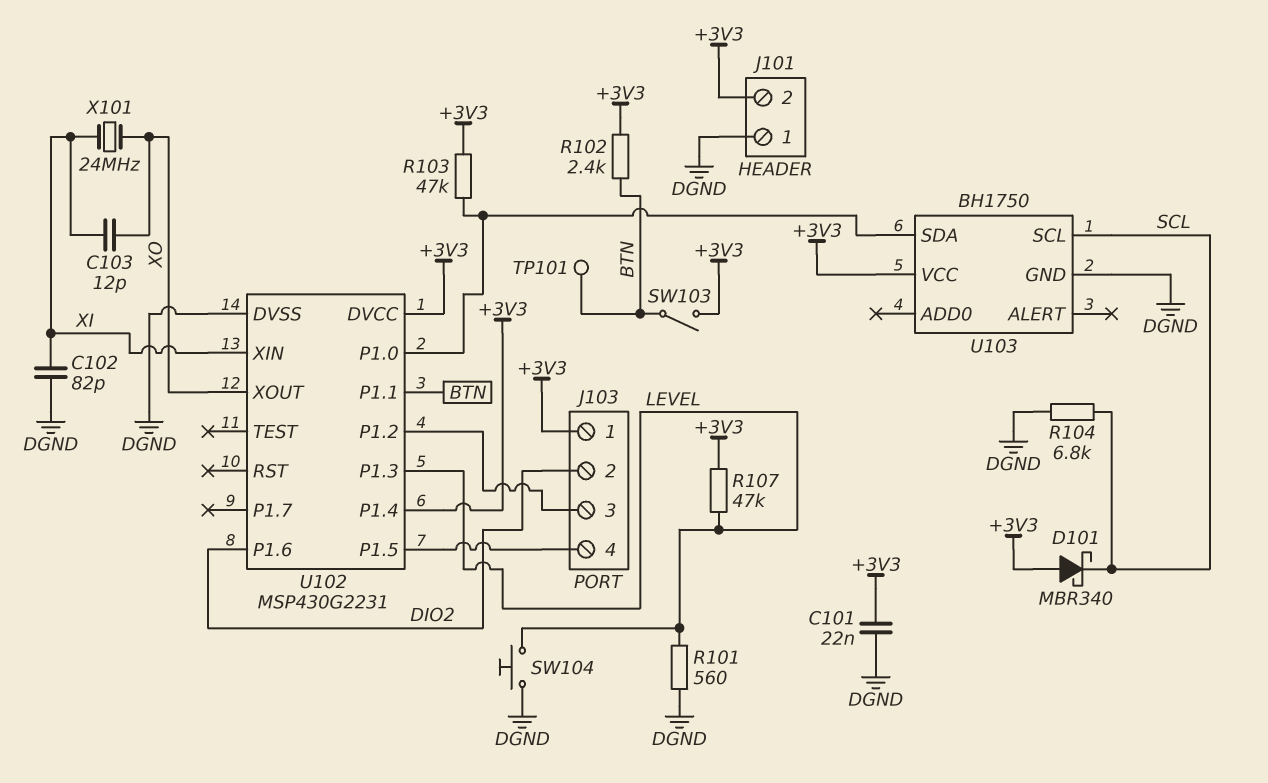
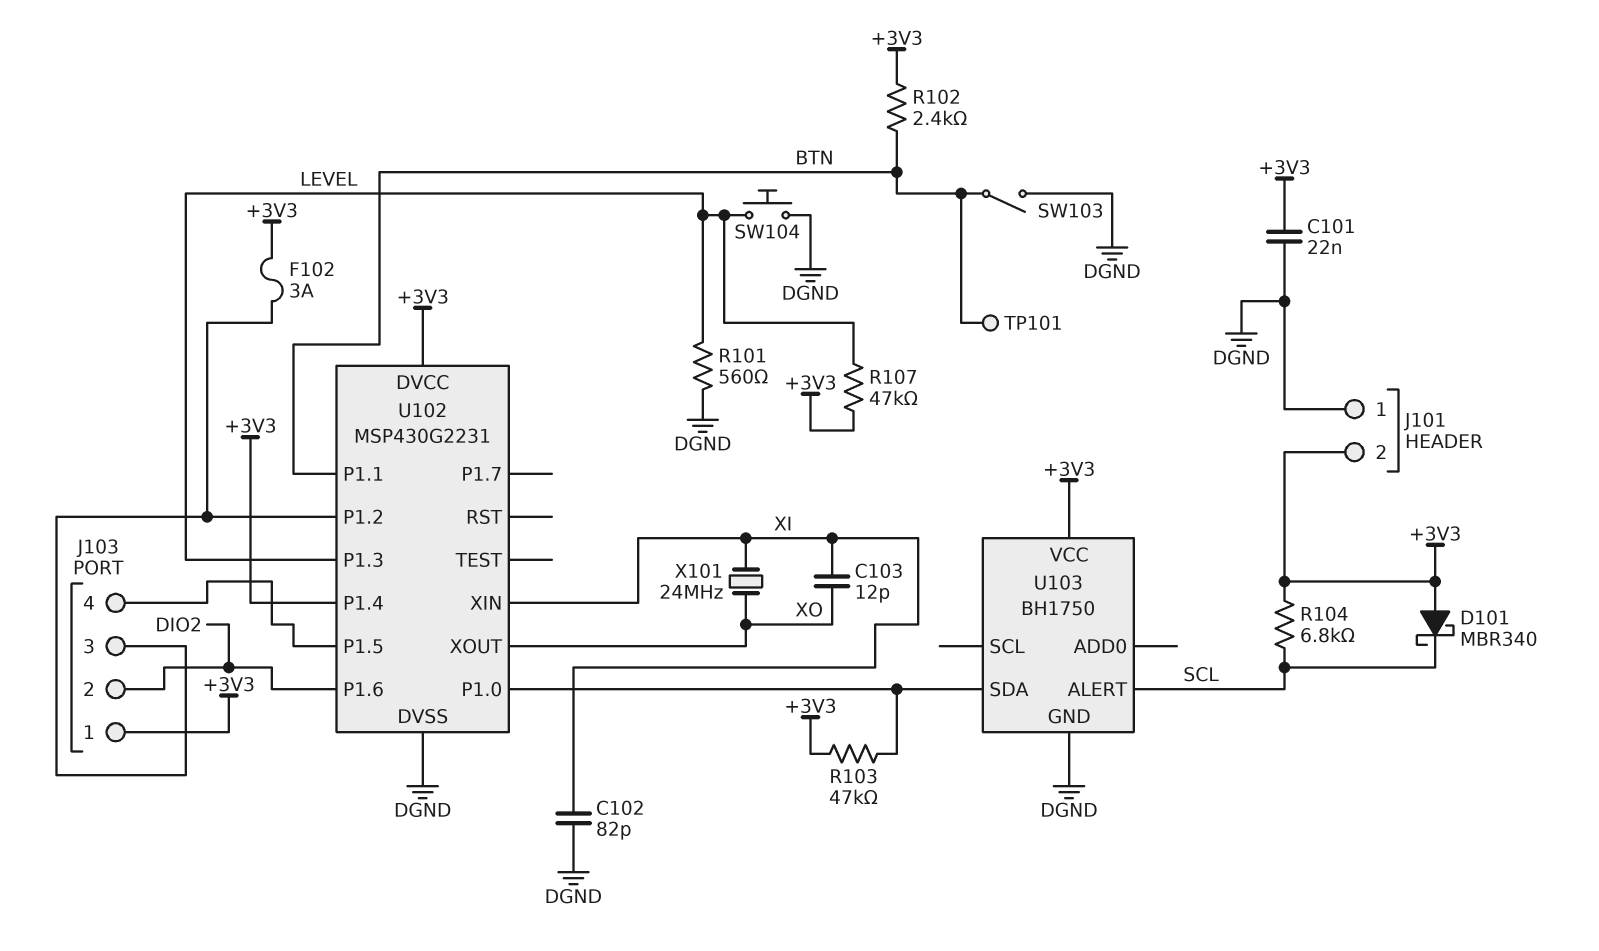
F102: none -> 3A (+3V3, J103/3)
R104: 6.8k (DGND, SCL) -> 6.8k (+3V3, SCL)
SW103: switch (+3V3, BTN) -> switch (BTN, DGND)
U103 pin ALERT: none -> SCL
U103 pin SCL: SCL -> none

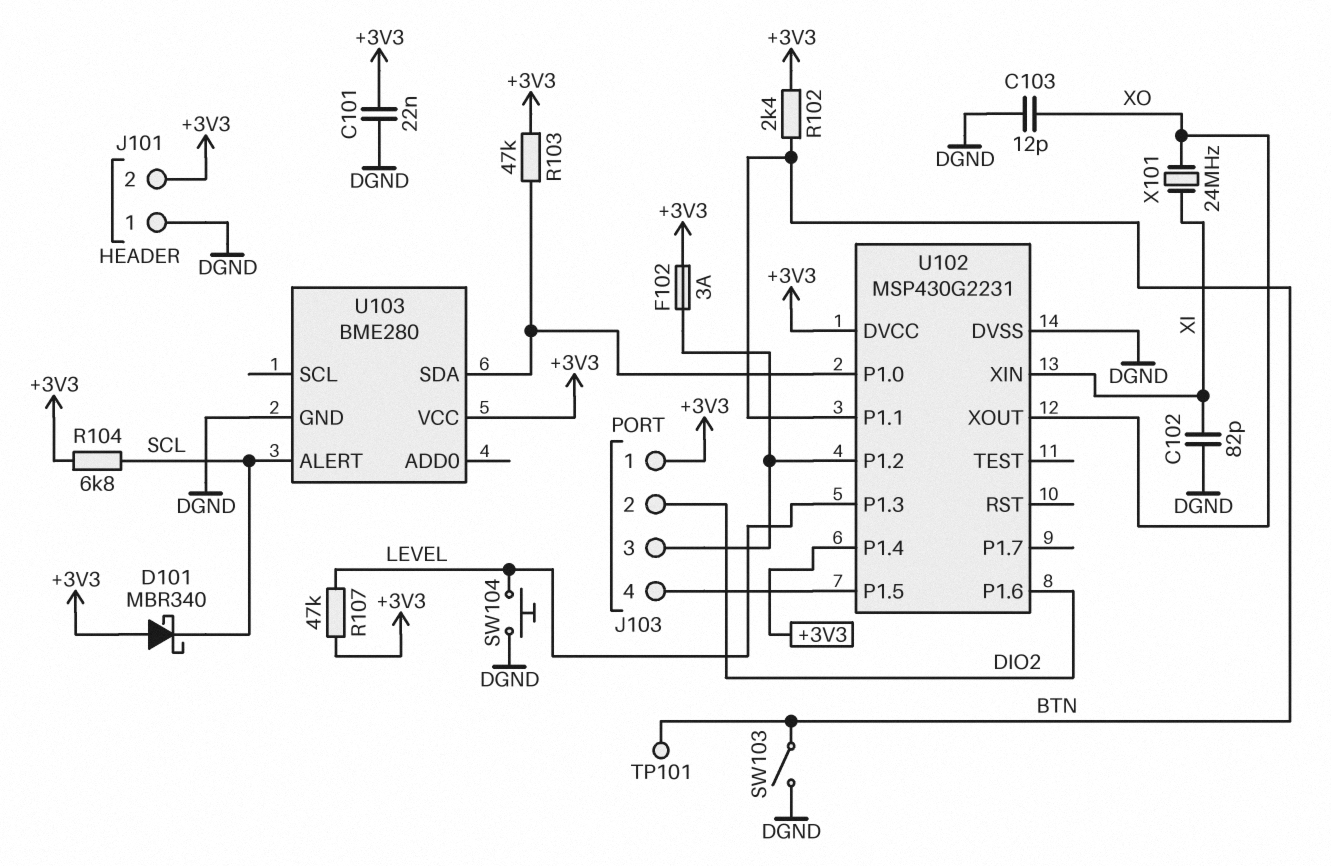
C103: 12pF (XI, XO) -> 12pF (DGND, XO)
R101: 560 (DGND, LEVEL) -> none
U103: BH1750 -> BME280

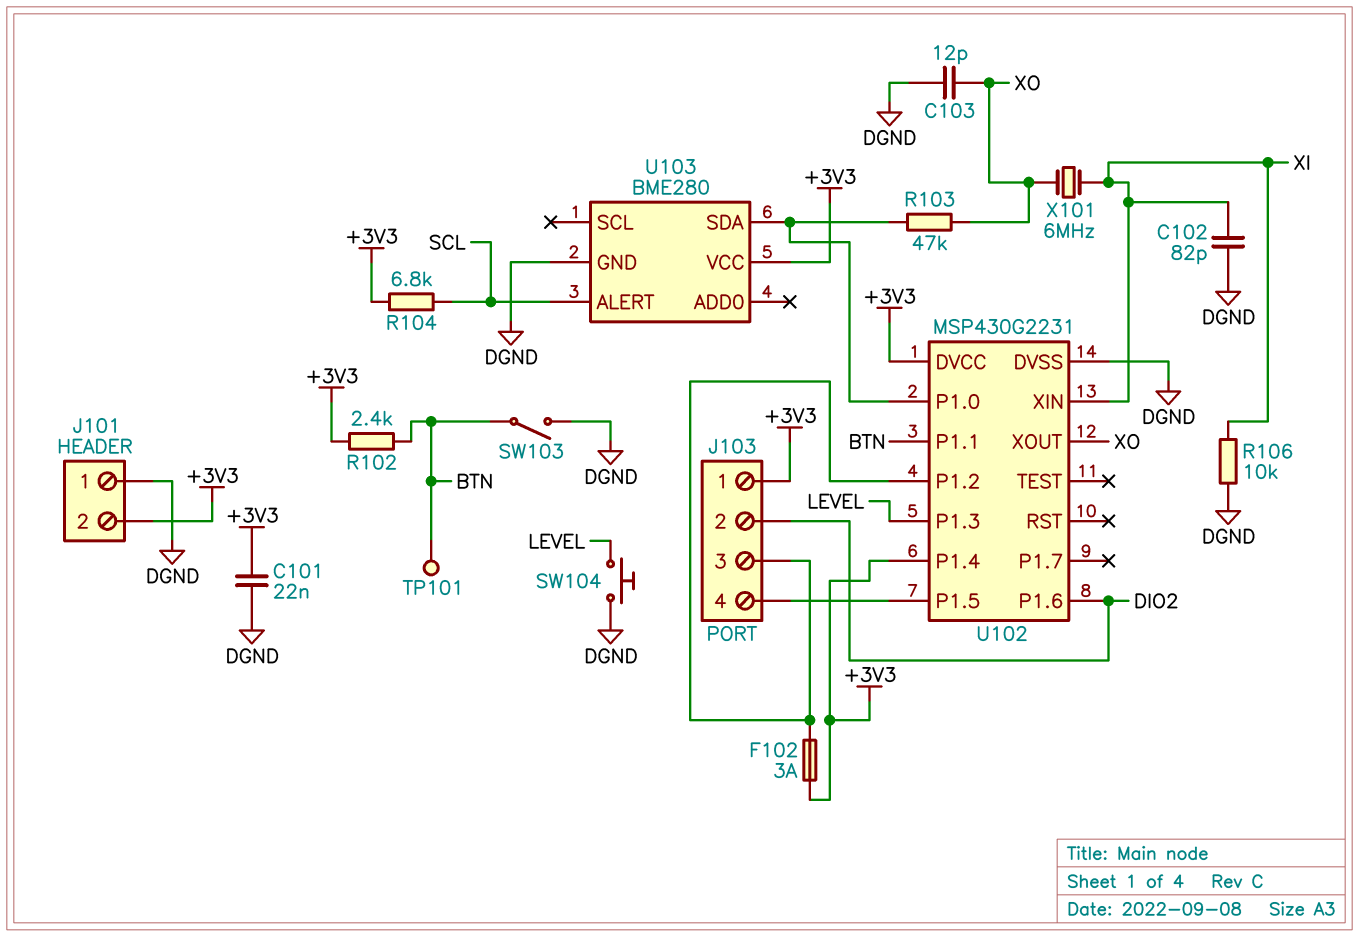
D101: schottky MBR340 (A +3V3, K SCL) -> none
R103: 47k (+3V3, U102/P1.0) -> 47k (U102/P1.0, XO)
R106: none -> 10k (DGND, XI)
R107: 47k (+3V3, LEVEL) -> none
X101: 24MHz (XI, XO) -> 6MHz (XI, XO)

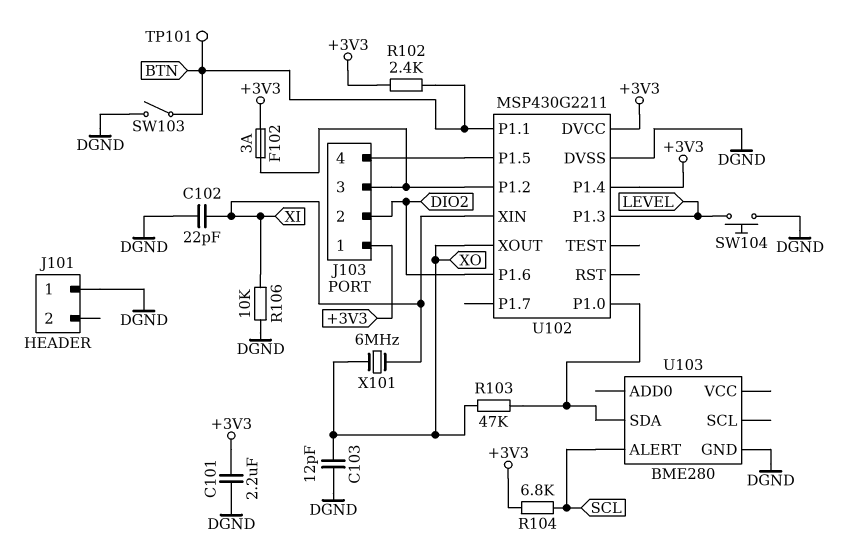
C101: 22nF (+3V3, DGND) -> 2.2uF (+3V3, DGND)
C102: 82pF (DGND, XI) -> 22pF (DGND, XI)
J101 pin 2: +3V3 -> none
U102: MSP430G2231 -> MSP430G2211
U103 pin VCC: +3V3 -> none

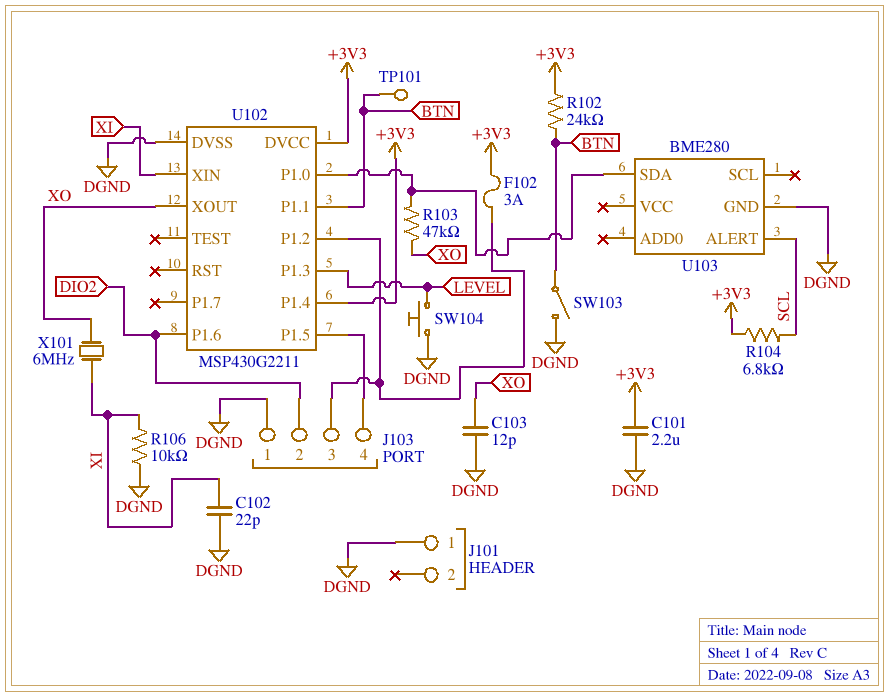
J103 pin 1: +3V3 -> DGND
R102: 2.4k (+3V3, BTN) -> 24k (+3V3, BTN)

